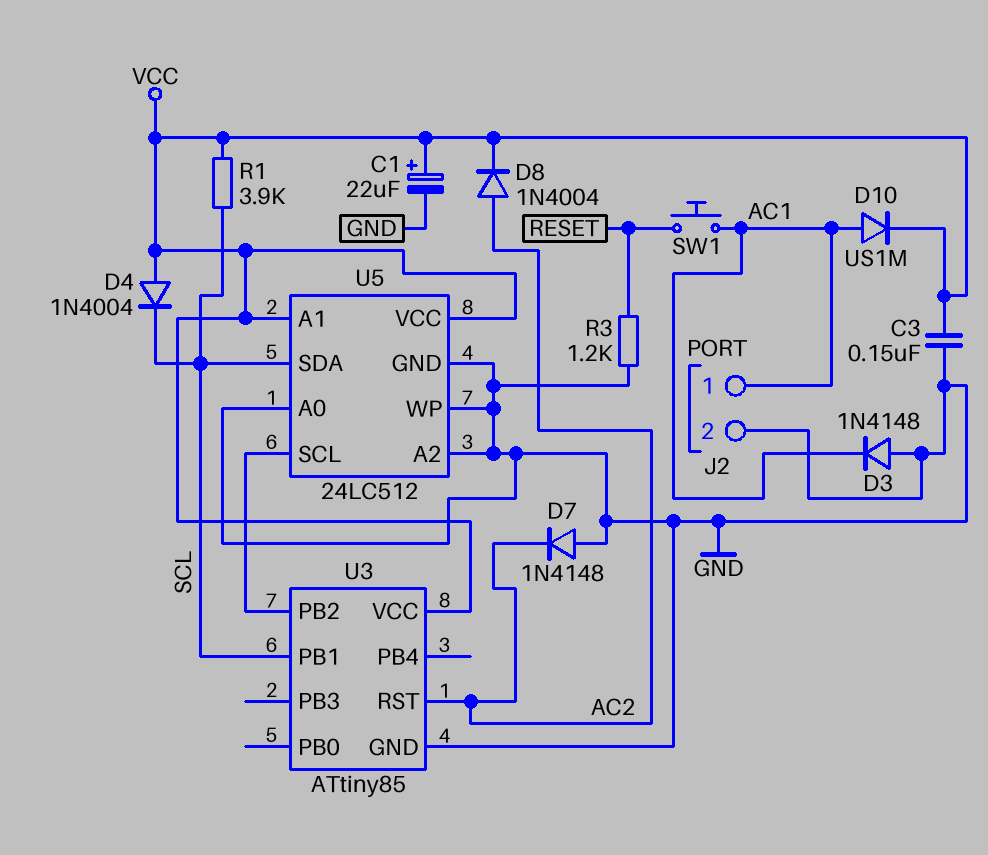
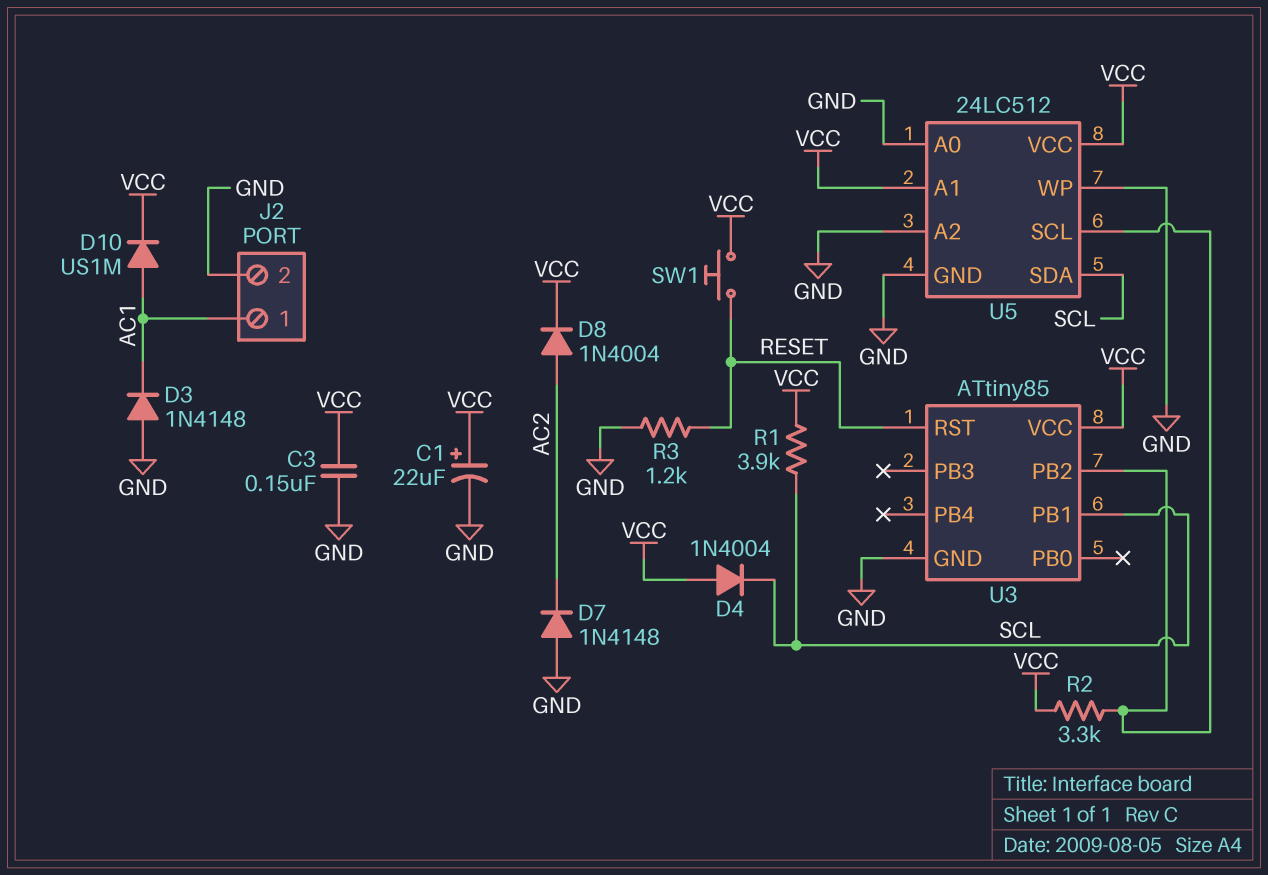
R2: none -> 3.3k (U3/PB2, VCC)
SW1: button (AC1, RESET) -> button (RESET, VCC)
U3 pin RST: AC2 -> RESET

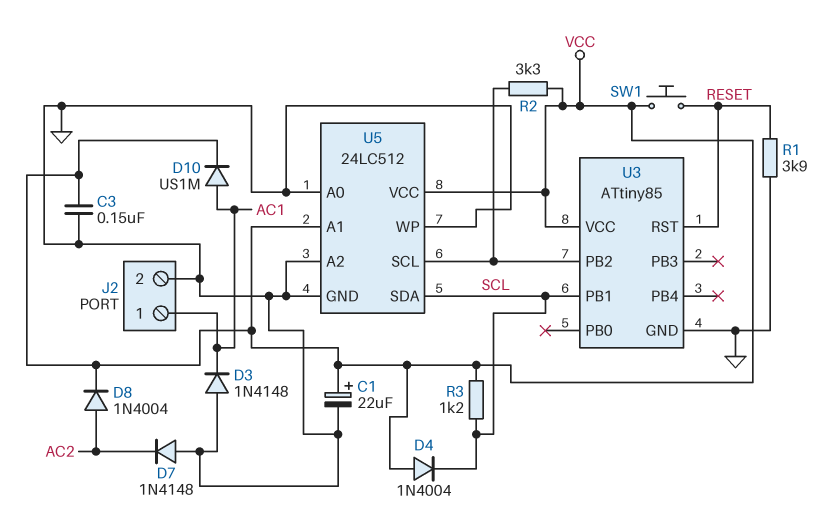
R1: 3.9k (SCL, VCC) -> 3.9k (GND, RESET)
R3: 1.2k (GND, RESET) -> 1.2k (SCL, VCC)

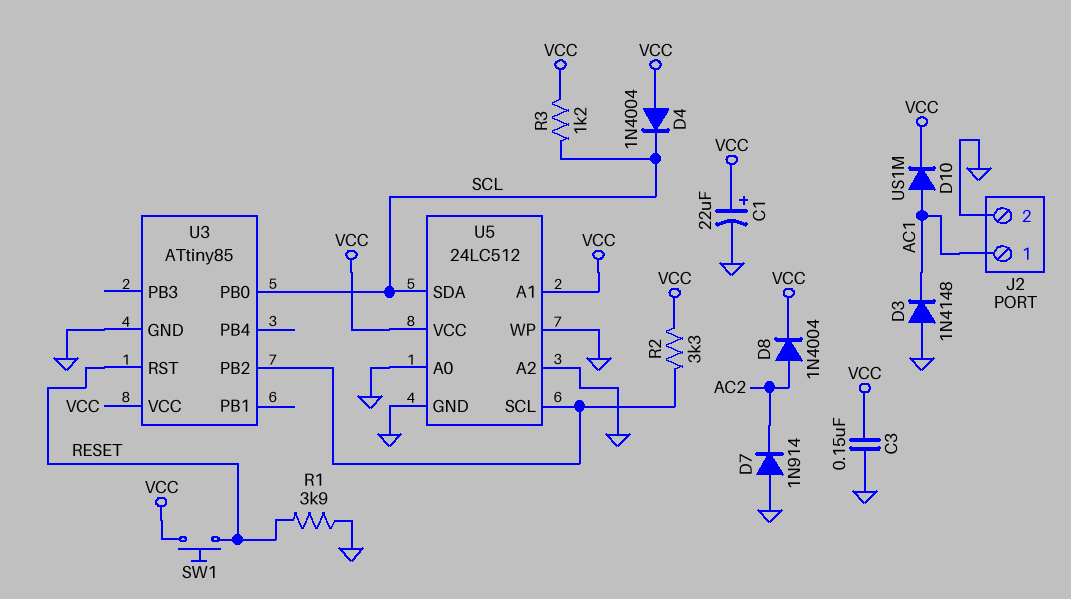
D7: diode 1N4148 (A GND, K AC2) -> diode 1N914 (A GND, K AC2)
U3 pin PB0: none -> SCL
U3 pin PB1: SCL -> none

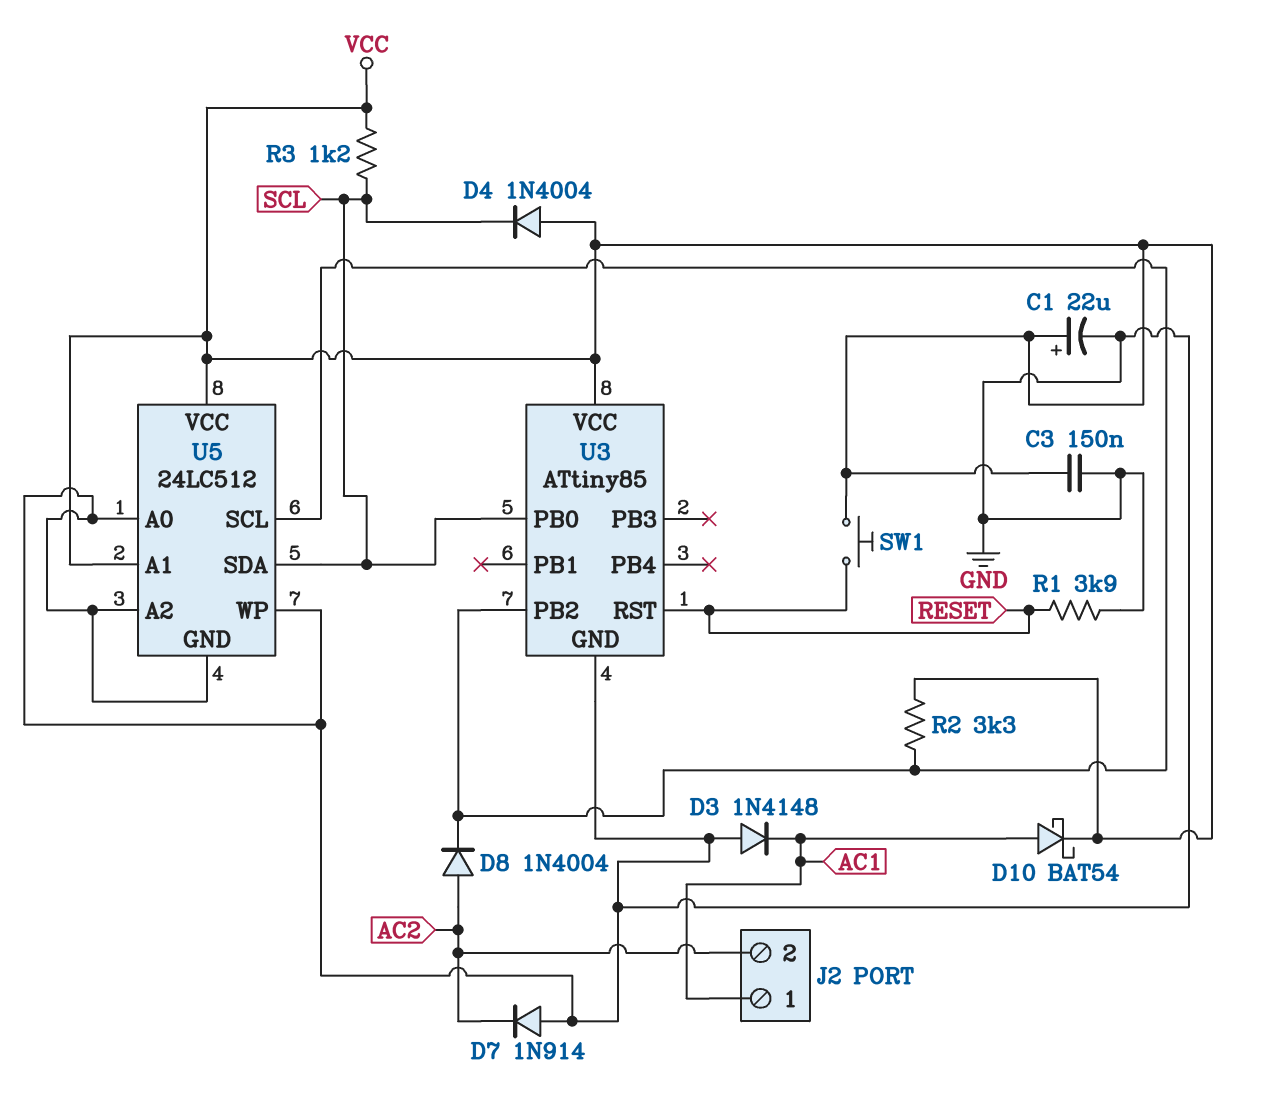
D8: diode 1N4004 (A AC2, K VCC) -> diode 1N4004 (A AC2, K U3/PB2)
D10: diode US1M (A AC1, K VCC) -> schottky BAT54 (A AC1, K VCC)
J2 pin 2: GND -> AC2

